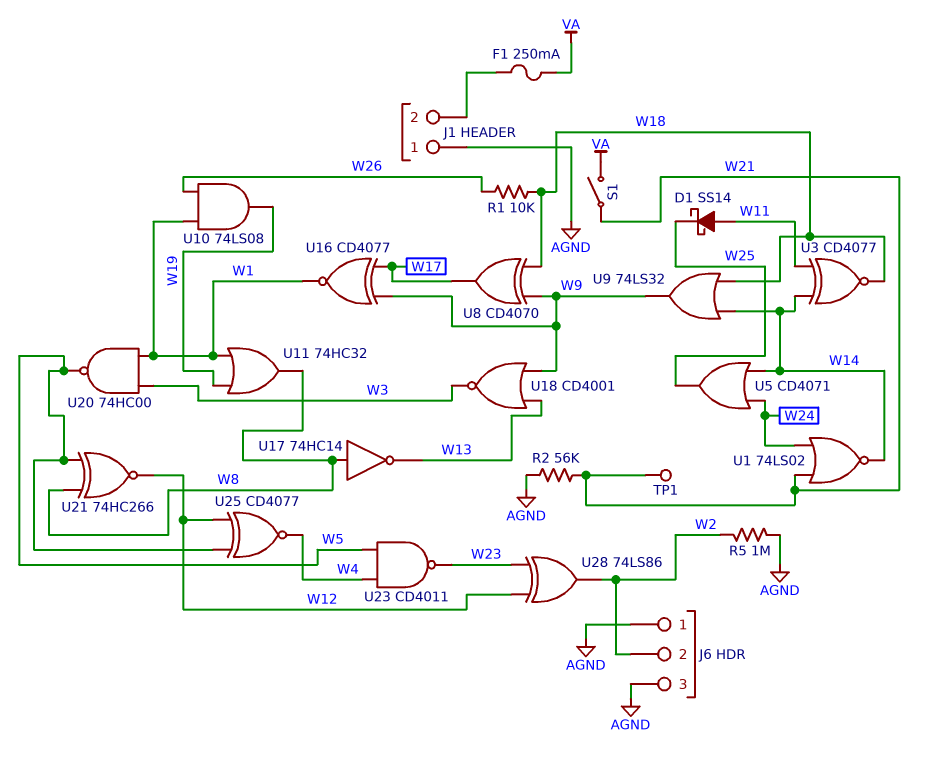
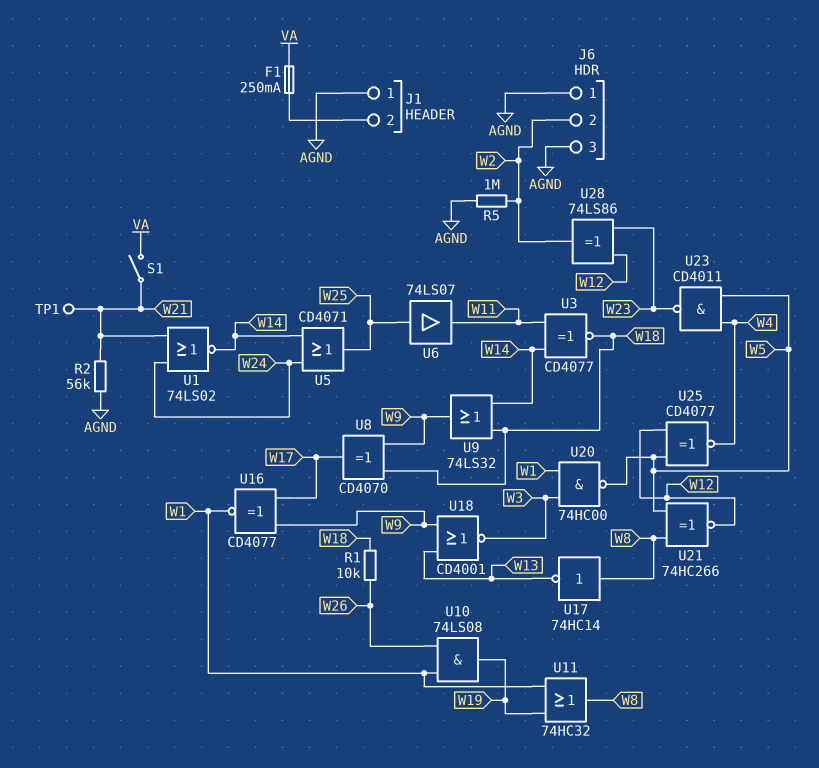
D1: schottky SS14 (A W11, K W25) -> none
U6: none -> buffer 74LS07 (in W25, out W11)

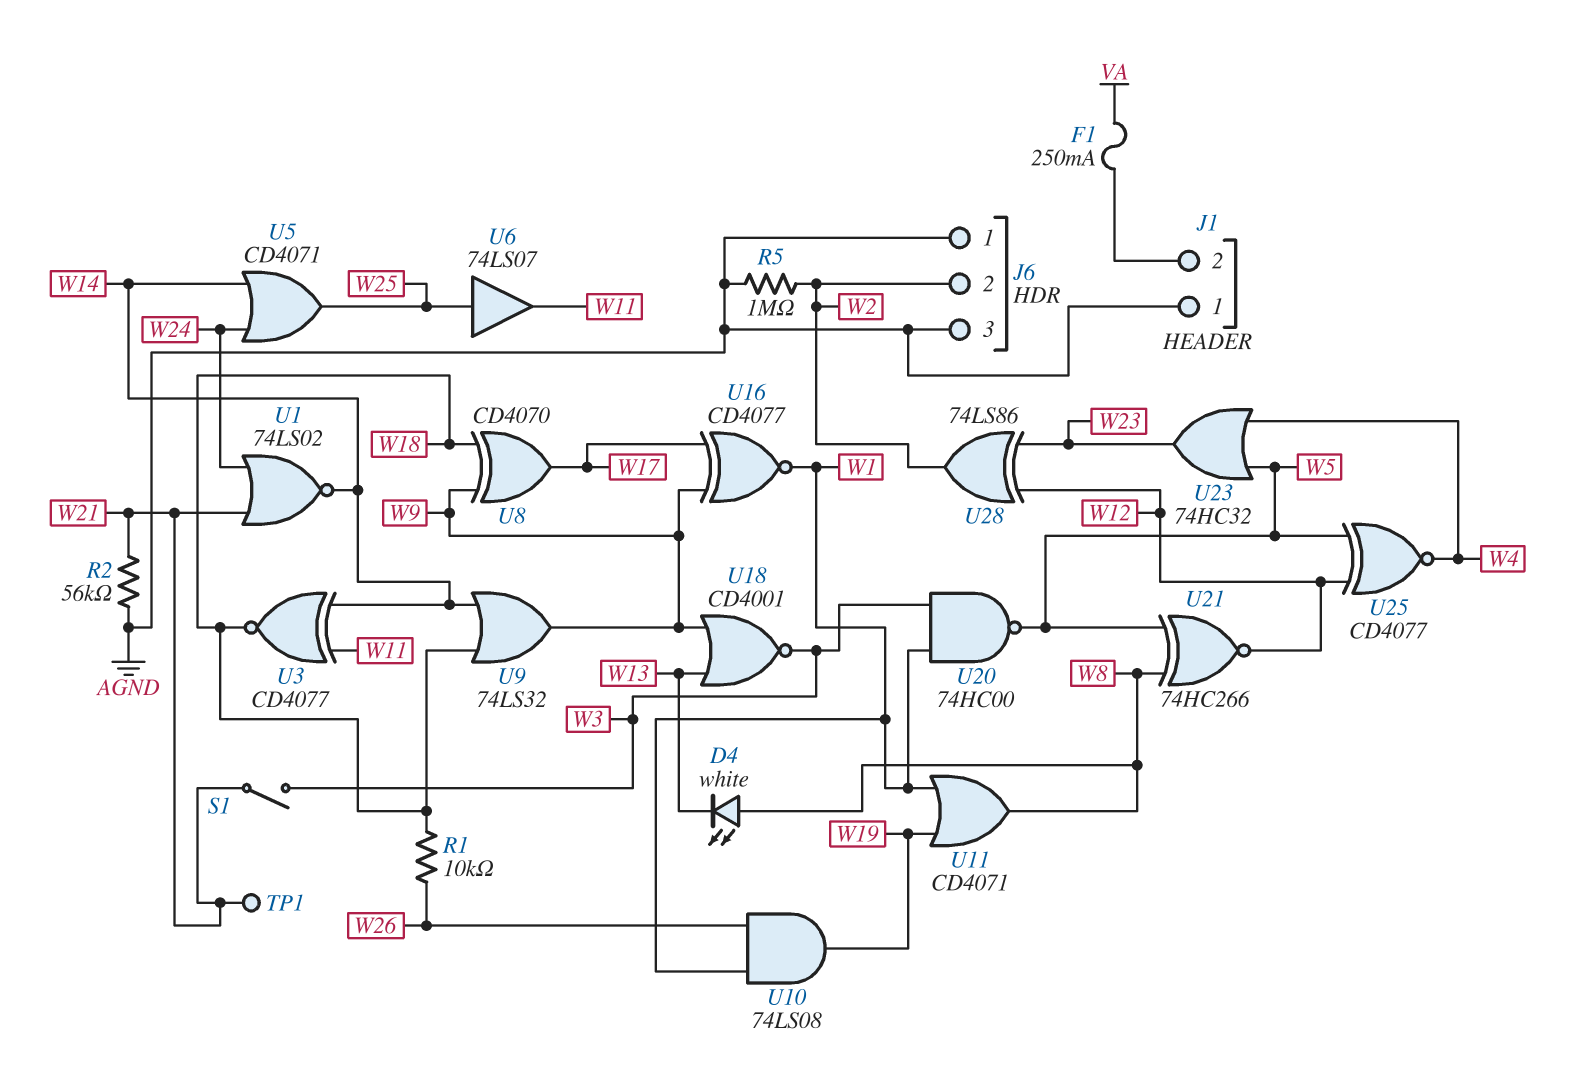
D4: none -> LED white (A W8, K W13)
S1: switch (VA, W21) -> switch (W3, W21)
U11: OR 74HC32 (in W1, in W19, out W8) -> OR CD4071 (in W1, in W19, out W8)
U17: NOT 74HC14 (in W8, out W13) -> none
U23: NAND CD4011 (in W4, in W5, out W23) -> OR 74HC32 (in W4, in W5, out W23)

